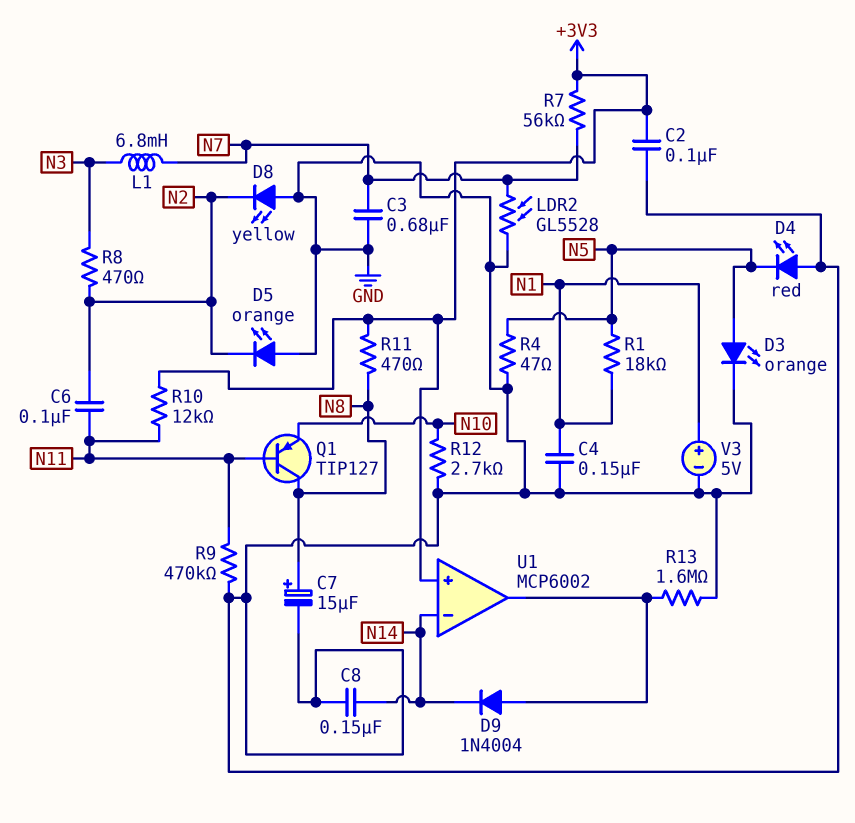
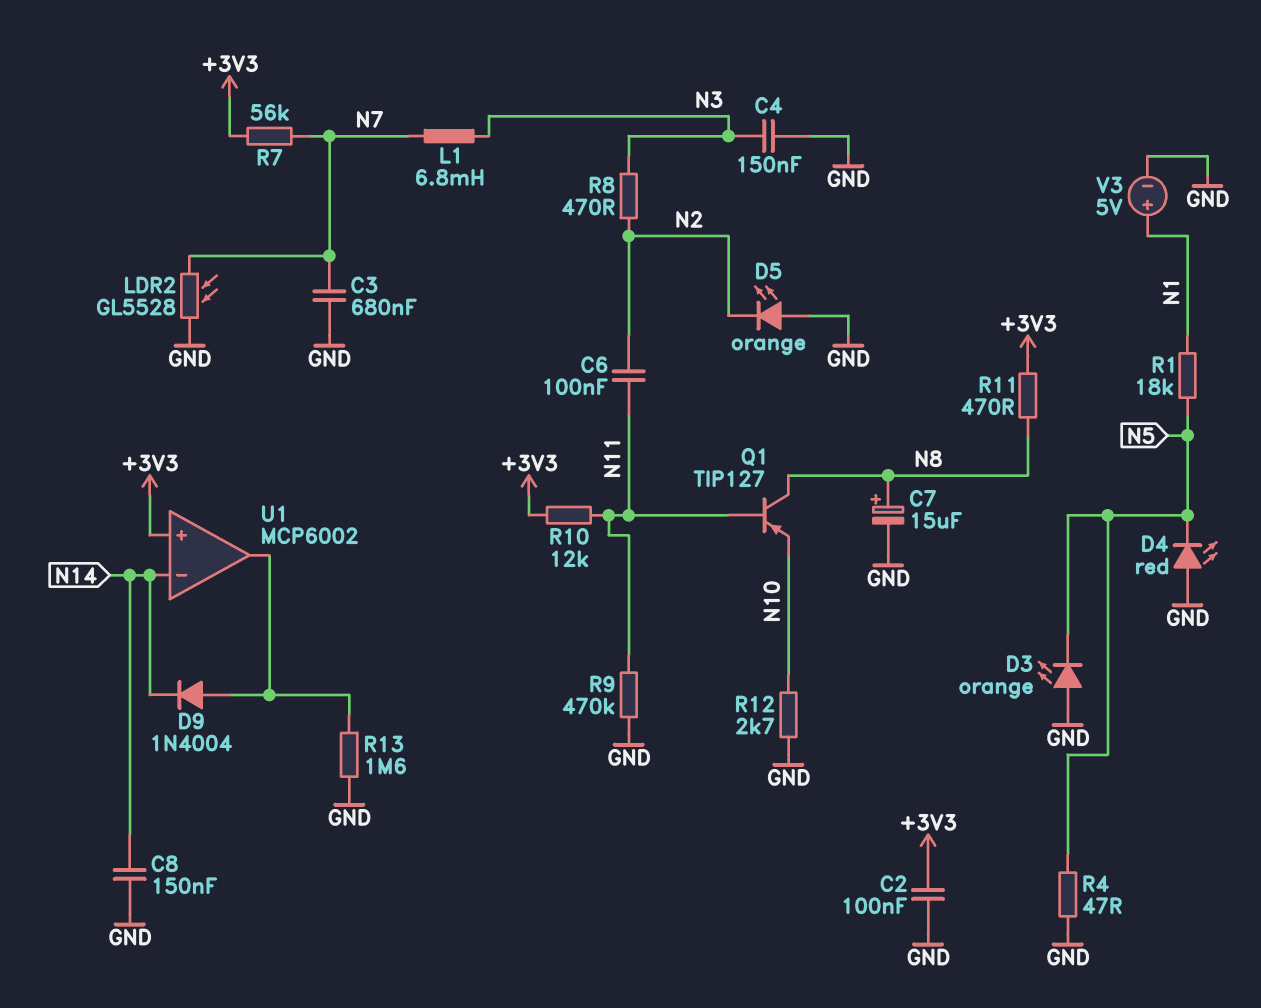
C4: 150nF (GND, N1) -> 150nF (GND, N3)
D3: LED orange (A N5, K GND) -> LED orange (A GND, K N5)
D8: LED yellow (A GND, K N2) -> none

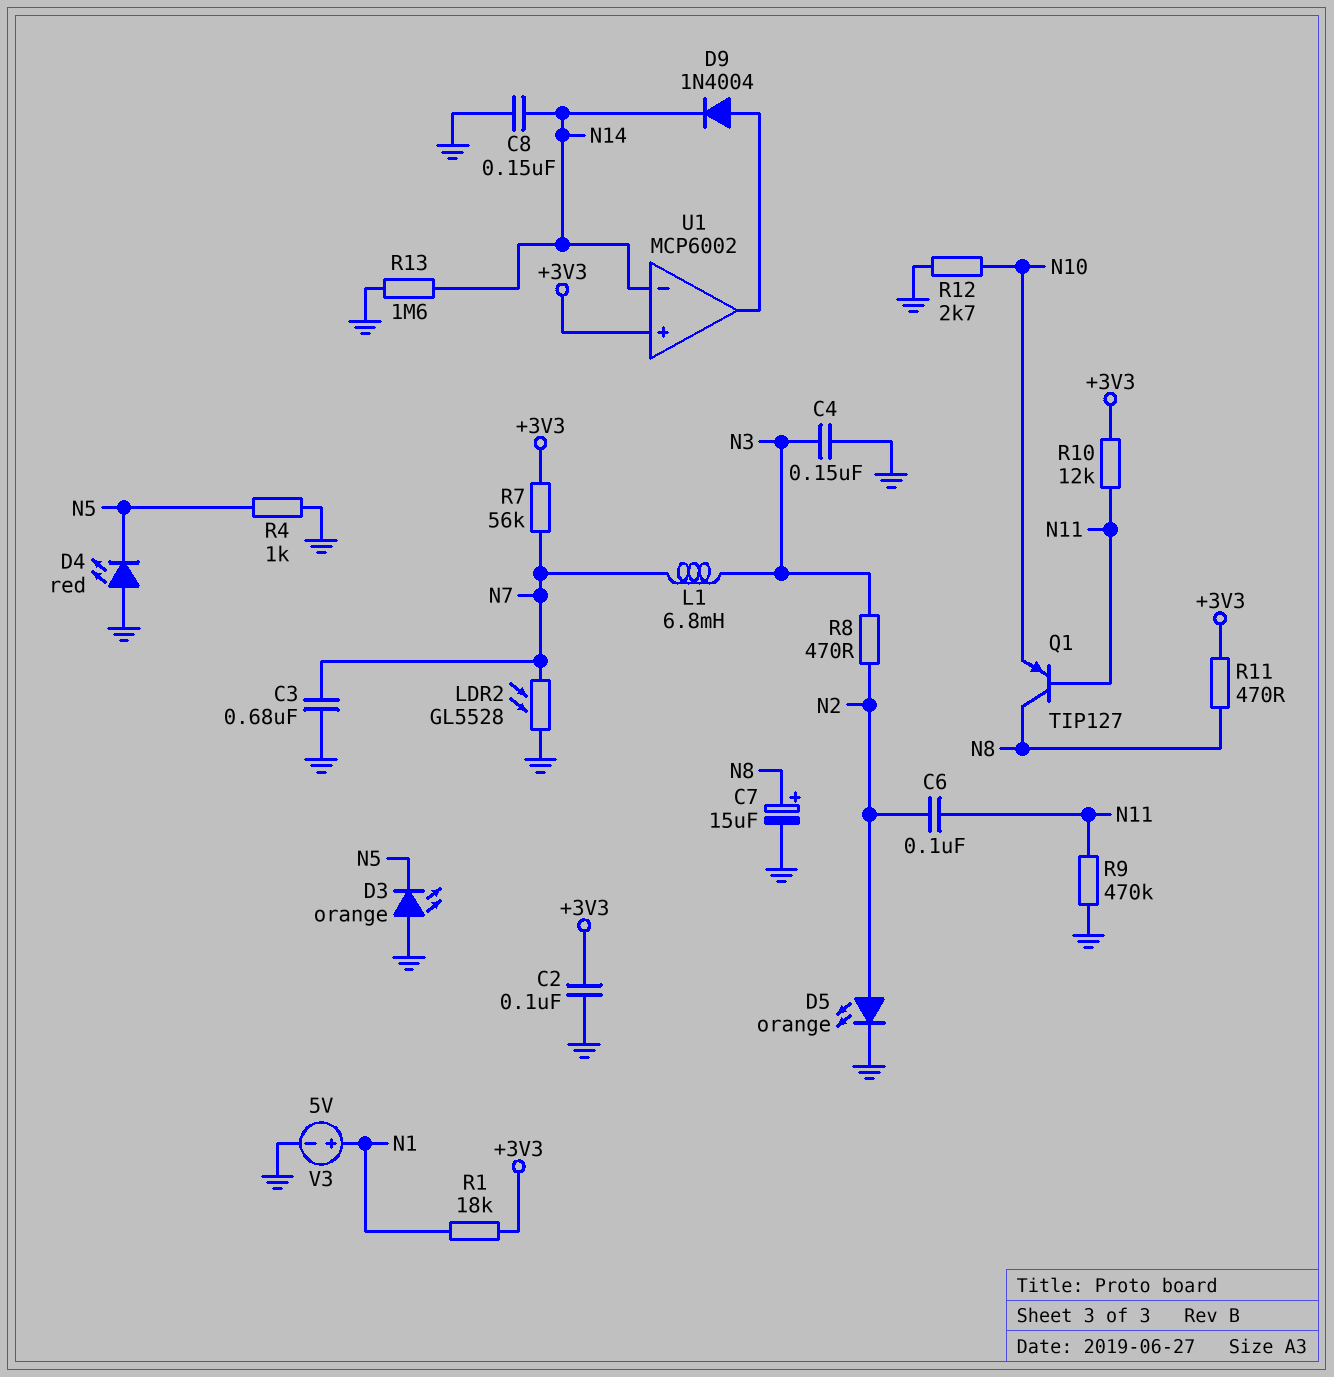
D5: LED orange (A GND, K N2) -> LED orange (A N2, K GND)
R1: 18k (N1, N5) -> 18k (+3V3, N1)
R4: 47 (GND, N5) -> 1k (GND, N5)
R13: 1.6M (GND, U1/out) -> 1.6M (GND, N14)

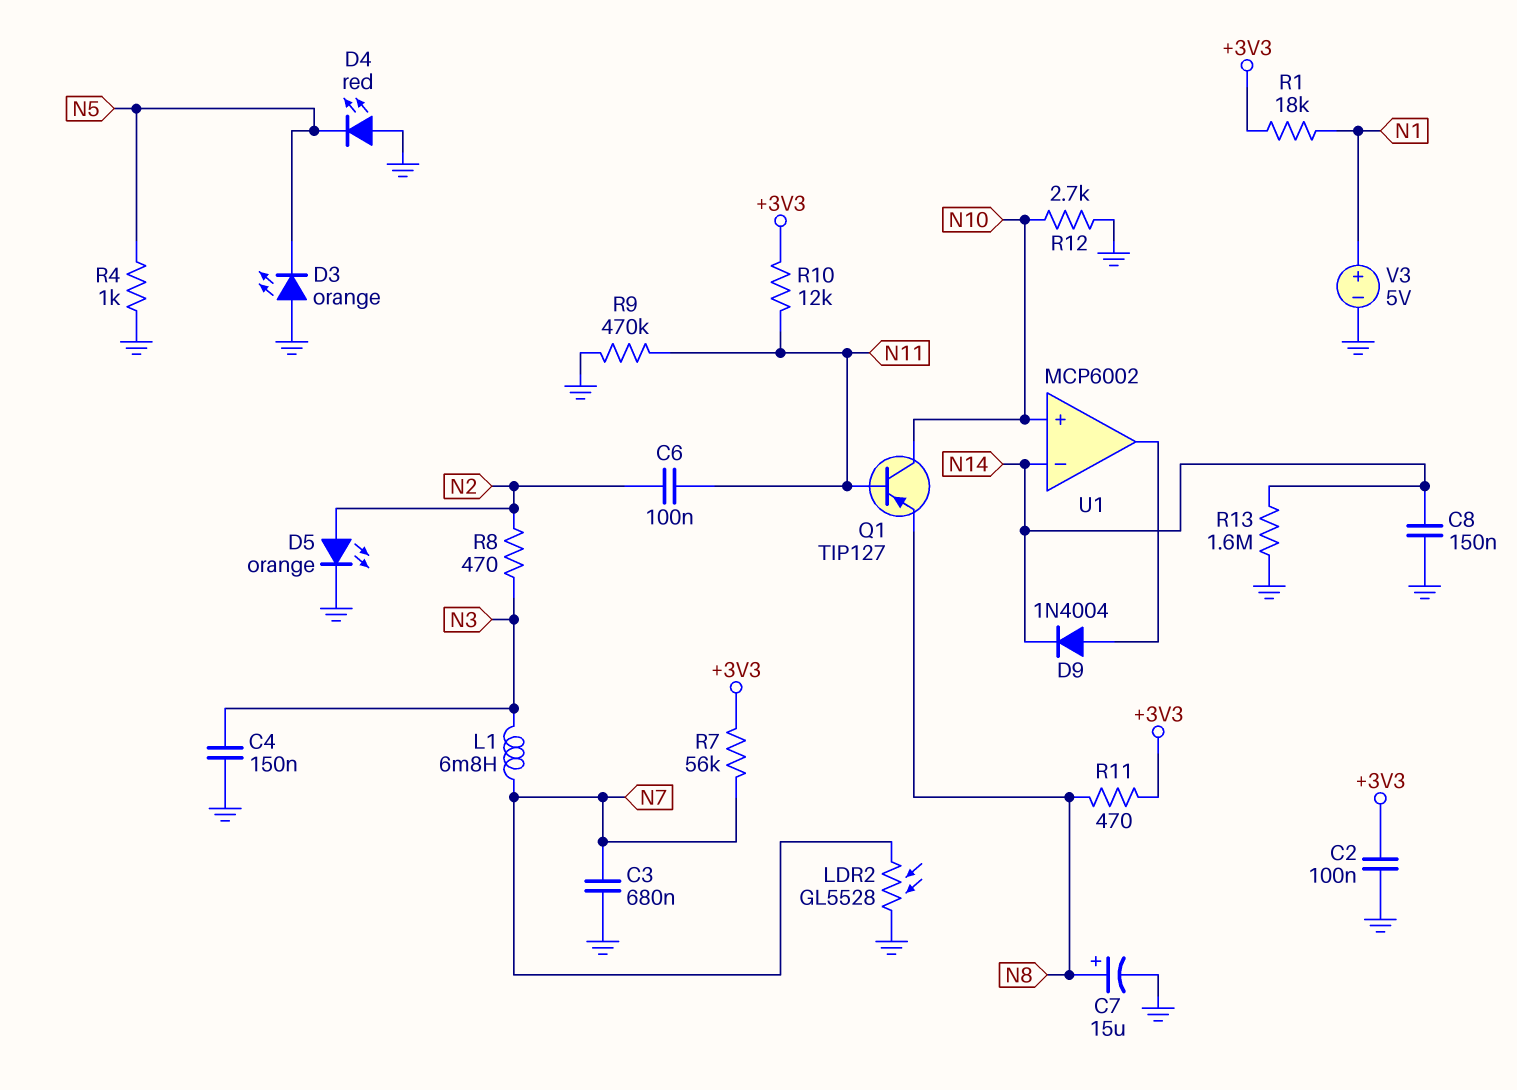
Q1: PNP TIP127 (B N11, C N8, E N10) -> PNP TIP127 (B N11, C N10, E N8)
U1 pin in+: +3V3 -> N10

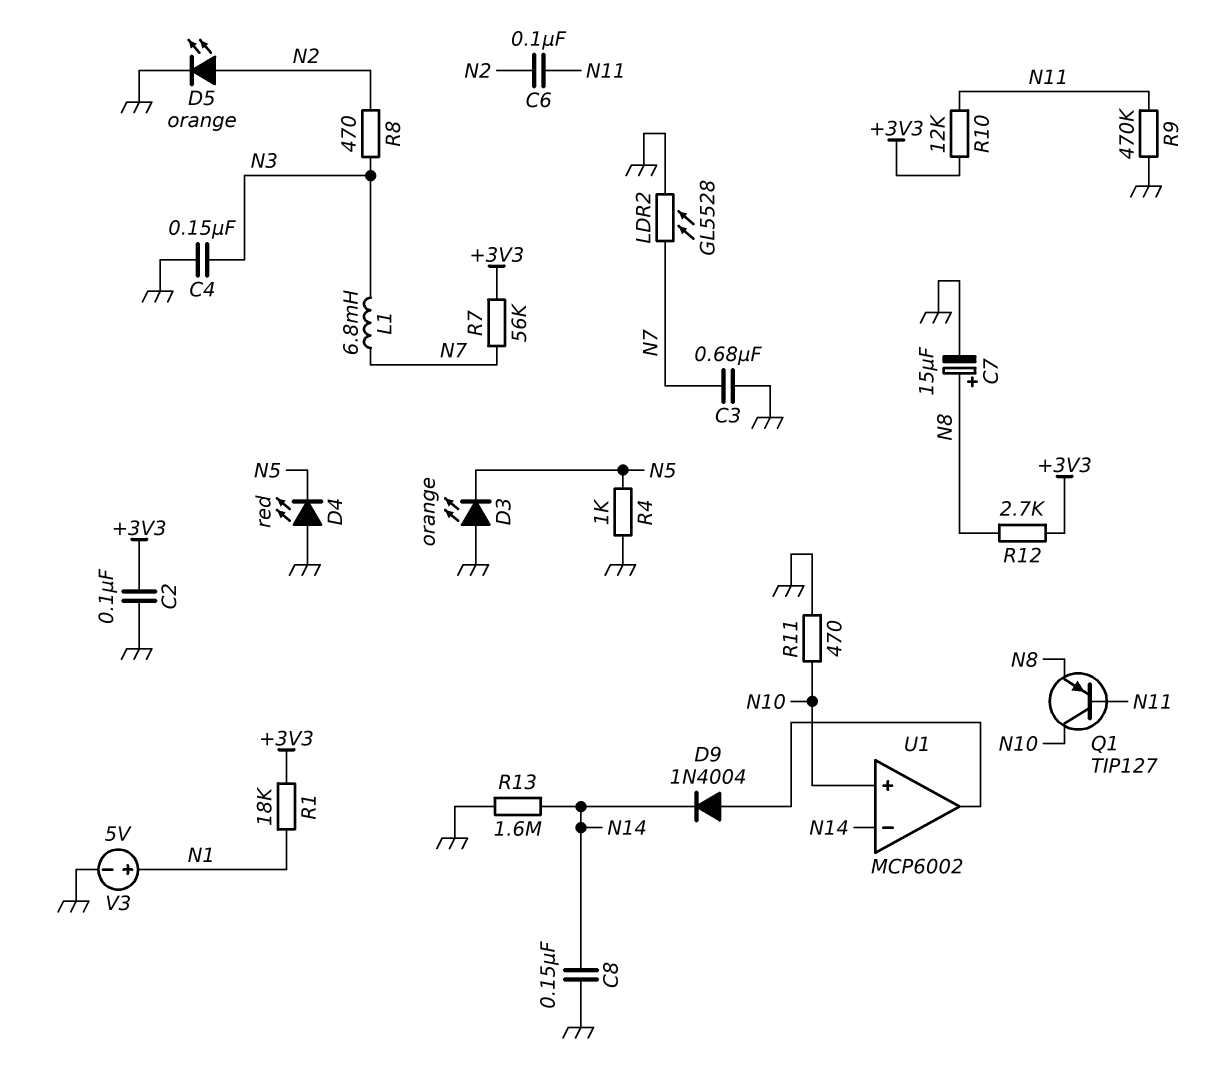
R11: 470 (+3V3, N8) -> 470 (GND, N10)
R12: 2.7k (GND, N10) -> 2.7k (+3V3, N8)

